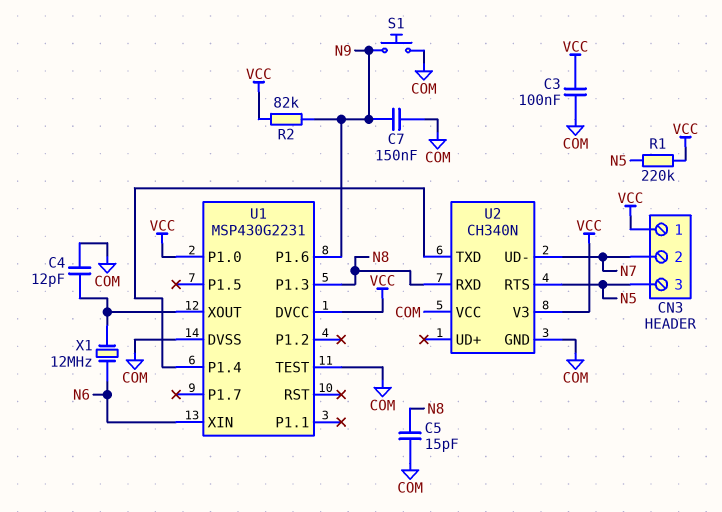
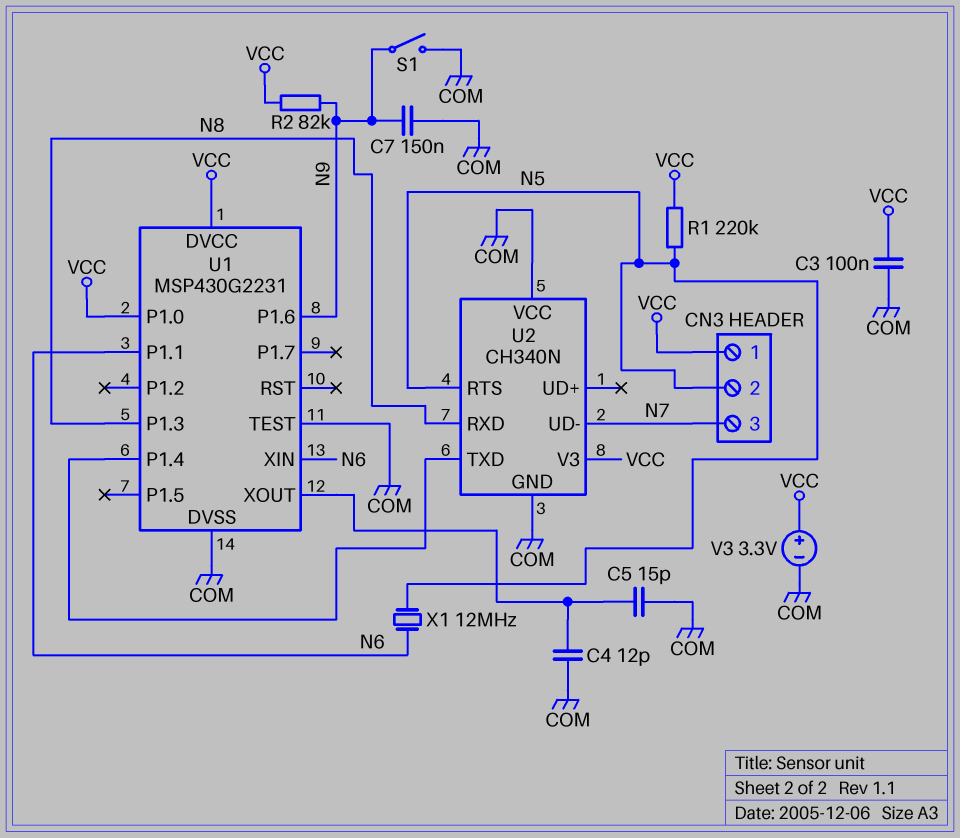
C5: 15pF (COM, N8) -> 15pF (COM, U1/XOUT)
CN3 pin 2: N7 -> N5
CN3 pin 3: N5 -> N7
S1: button (COM, N9) -> switch (COM, N9)
U1 pin P1.1: none -> N6
V3: none -> 3.3V (plus VCC, minus COM)
X1: 12MHz (N6, U1/XOUT) -> 12MHz (N5, N6)

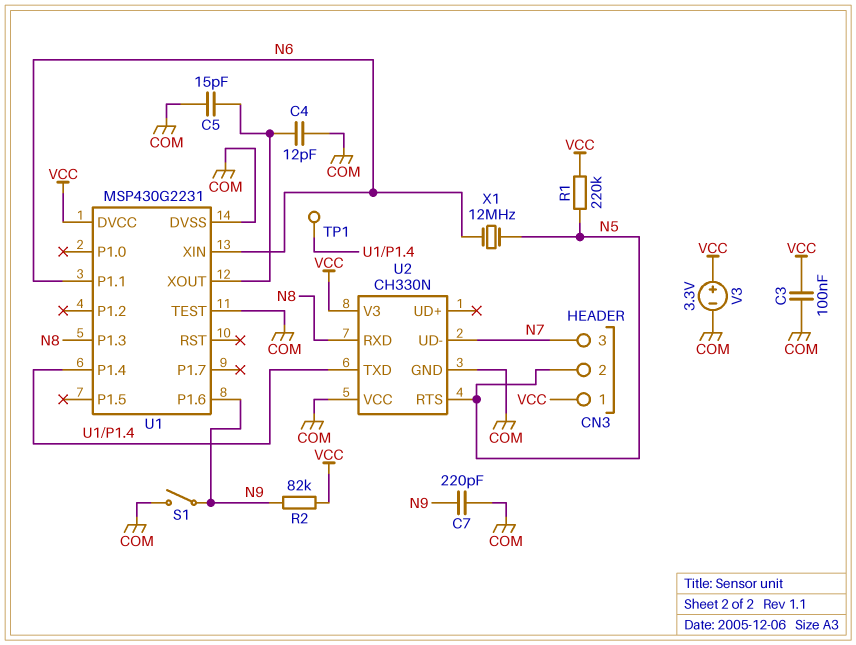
C7: 150nF (COM, N9) -> 220pF (COM, N9)
TP1: none -> test point (U1/P1.4)
U1 pin P1.0: VCC -> none
U2: CH340N -> CH330N

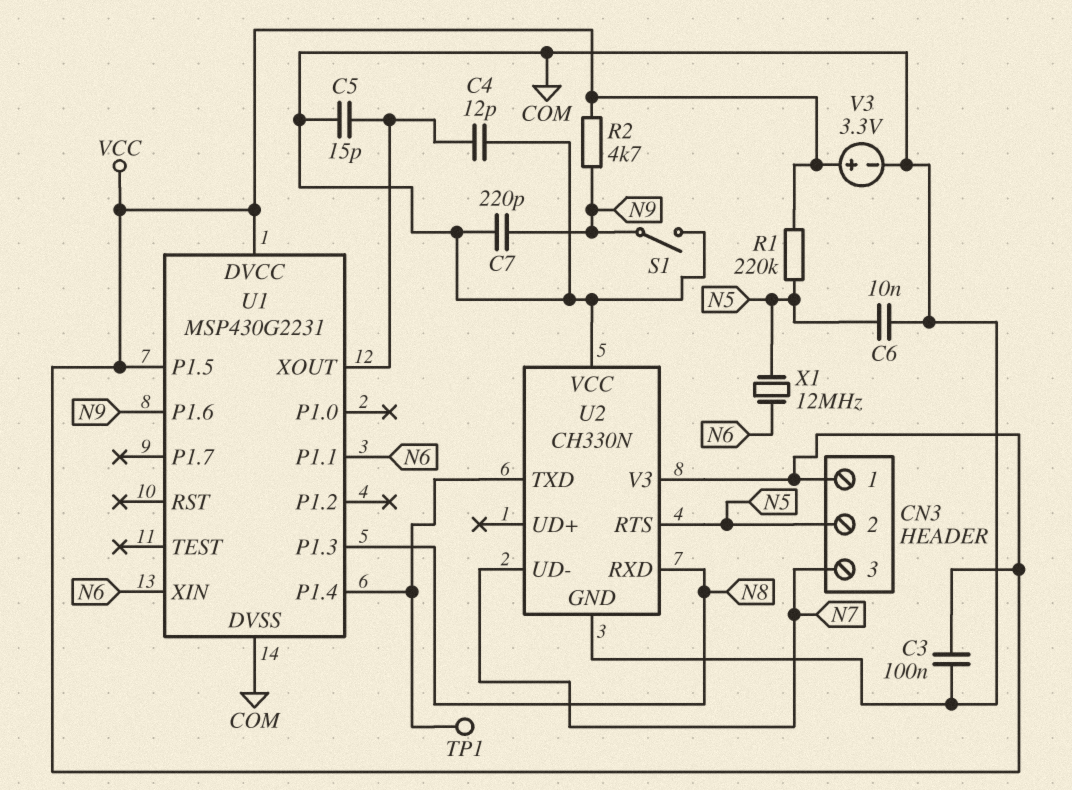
C6: none -> 10nF (COM, N5)
R2: 82k (N9, VCC) -> 4.7k (N9, VCC)
U1 pin P1.5: none -> VCC
U1 pin TEST: COM -> none

